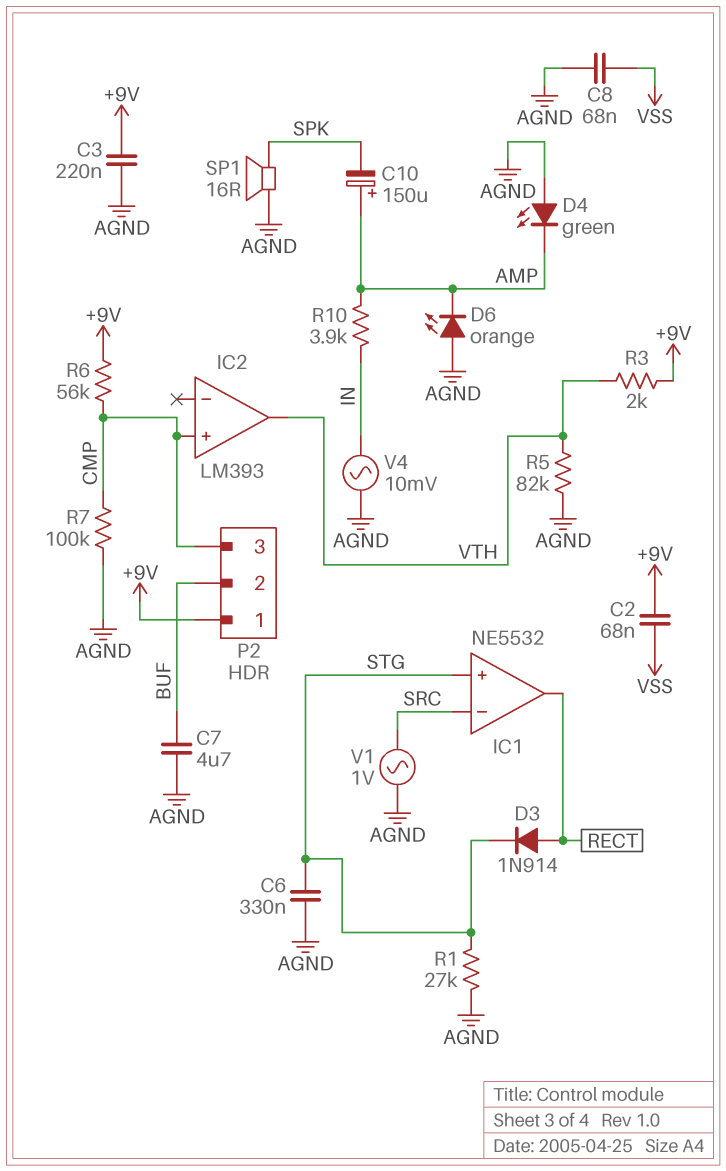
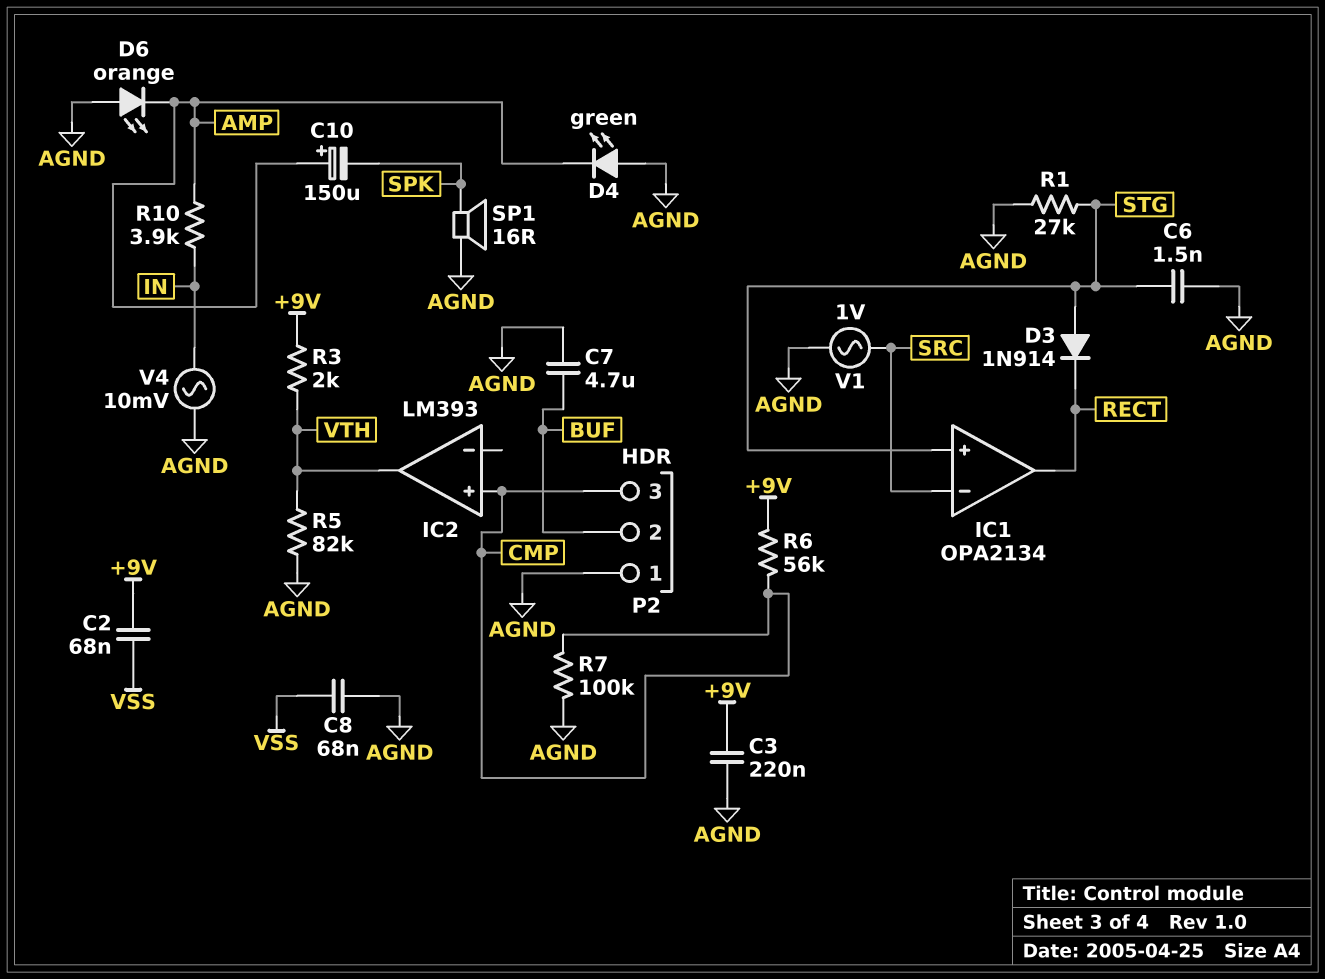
C6: 330nF (AGND, STG) -> 1.5nF (AGND, STG)
D3: diode 1N914 (A RECT, K STG) -> diode 1N914 (A STG, K RECT)
IC1: NE5532 -> OPA2134
P2 pin 1: +9V -> AGND

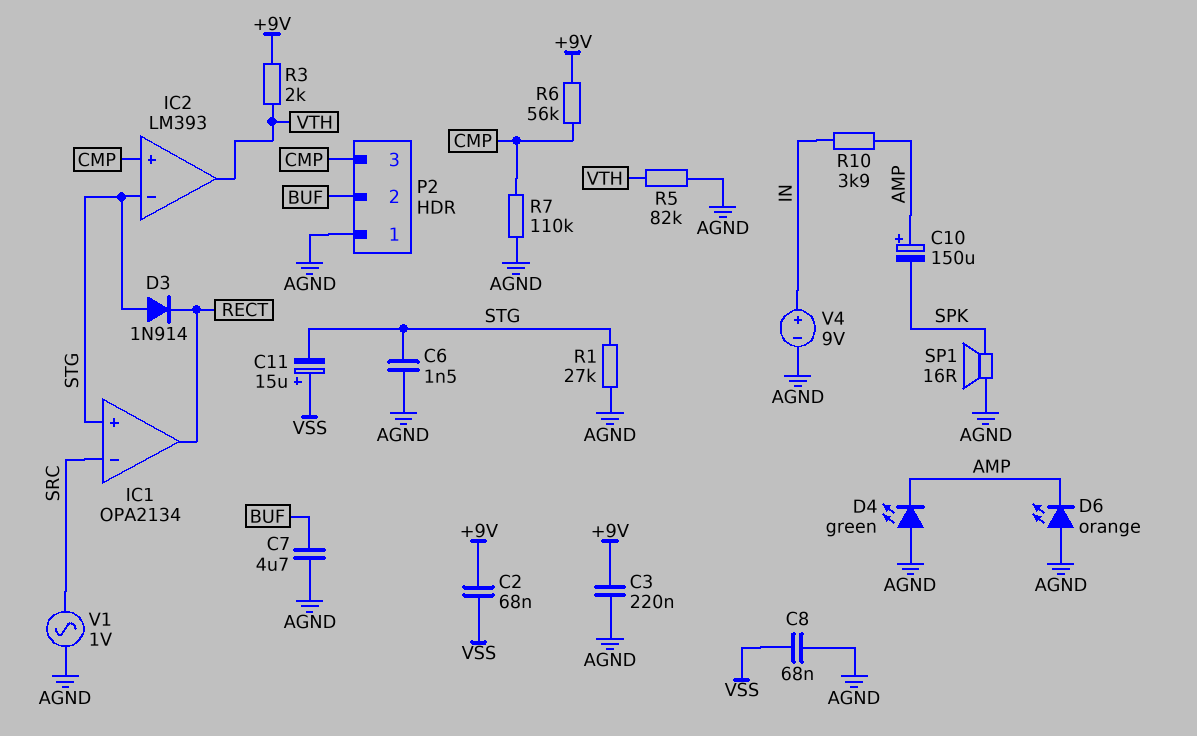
C11: none -> 15uF (plus VSS, minus STG)
IC2 pin in-: none -> STG
R7: 100k (AGND, CMP) -> 110k (AGND, CMP)
V4: AC 10mV (AGND, IN) -> 9V (plus IN, minus AGND)

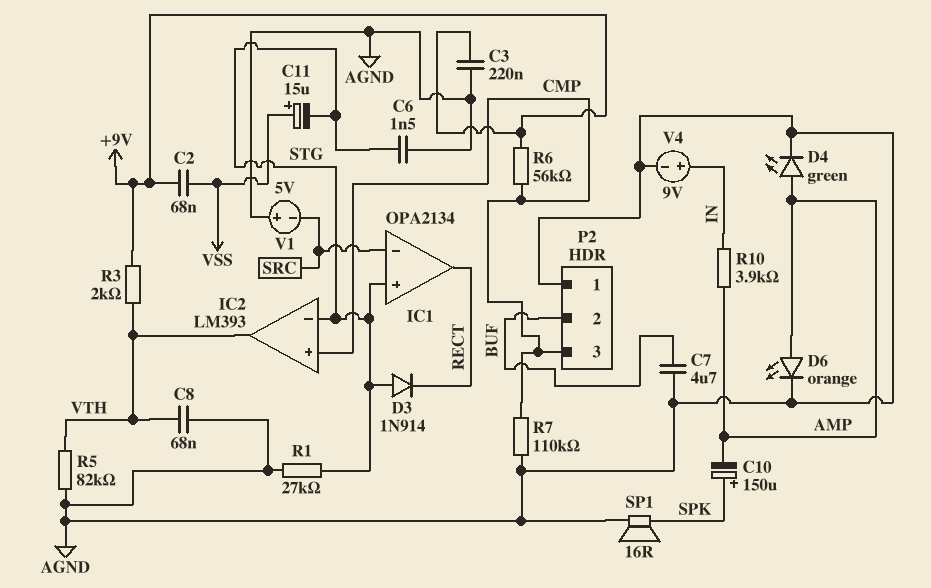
C8: 68nF (AGND, VSS) -> 68nF (AGND, VTH)
C10: 150uF (plus AMP, minus SPK) -> 150uF (plus SPK, minus AMP)
D4: LED green (A AGND, K AMP) -> LED green (A AMP, K AGND)
D6: LED orange (A AGND, K AMP) -> LED orange (A AMP, K AGND)
V1: AC 1V (AGND, SRC) -> 5V (plus AGND, minus SRC)

